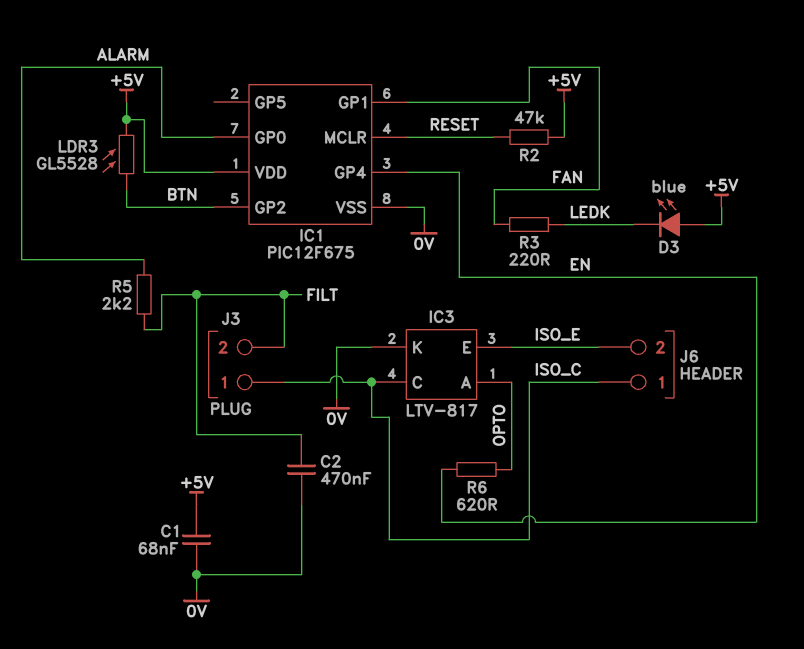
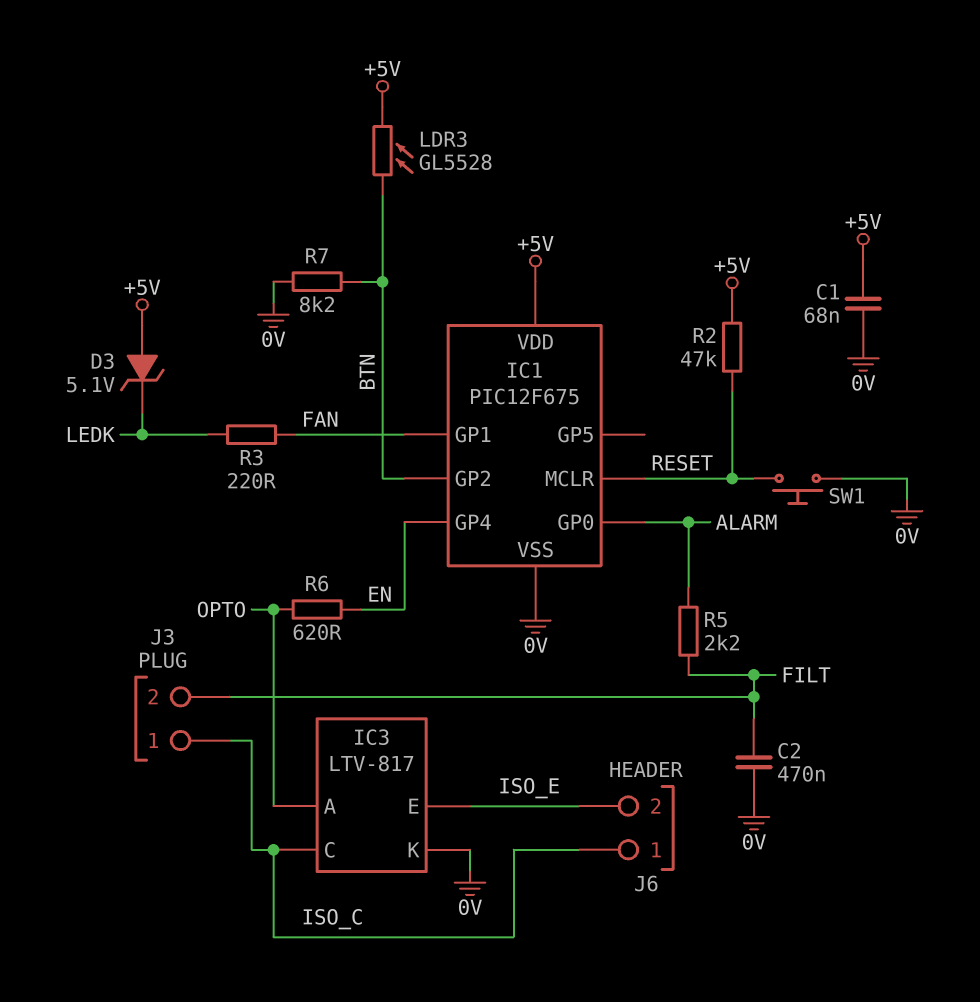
D3: LED blue (A +5V, K LEDK) -> zener 5.1V (A +5V, K LEDK)
R7: none -> 8.2k (0V, BTN)
SW1: none -> button (0V, RESET)

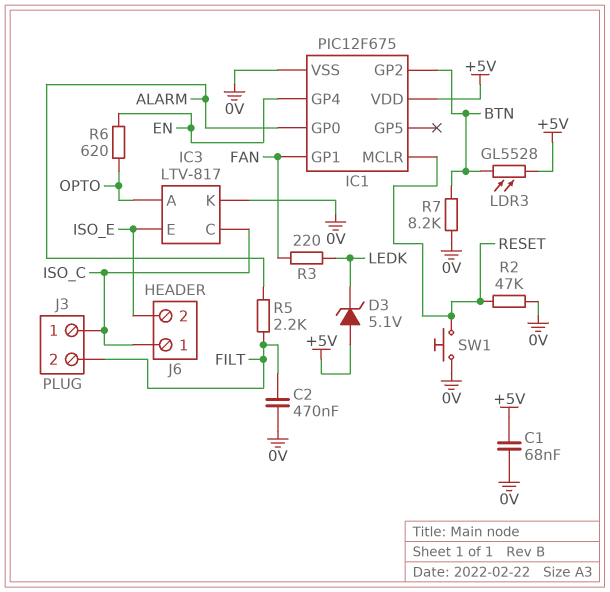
R2: 47k (+5V, RESET) -> 47k (0V, RESET)

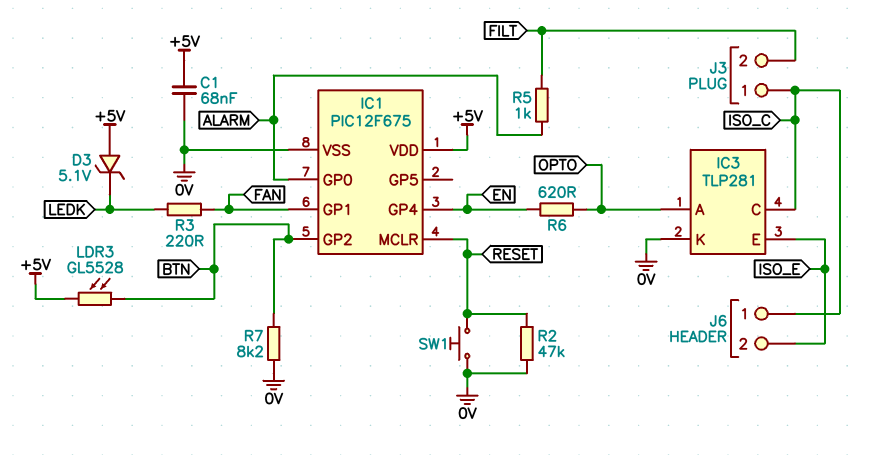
C2: 470nF (0V, FILT) -> none
IC3: LTV-817 -> TLP281
R5: 2.2k (ALARM, FILT) -> 1k (ALARM, FILT)

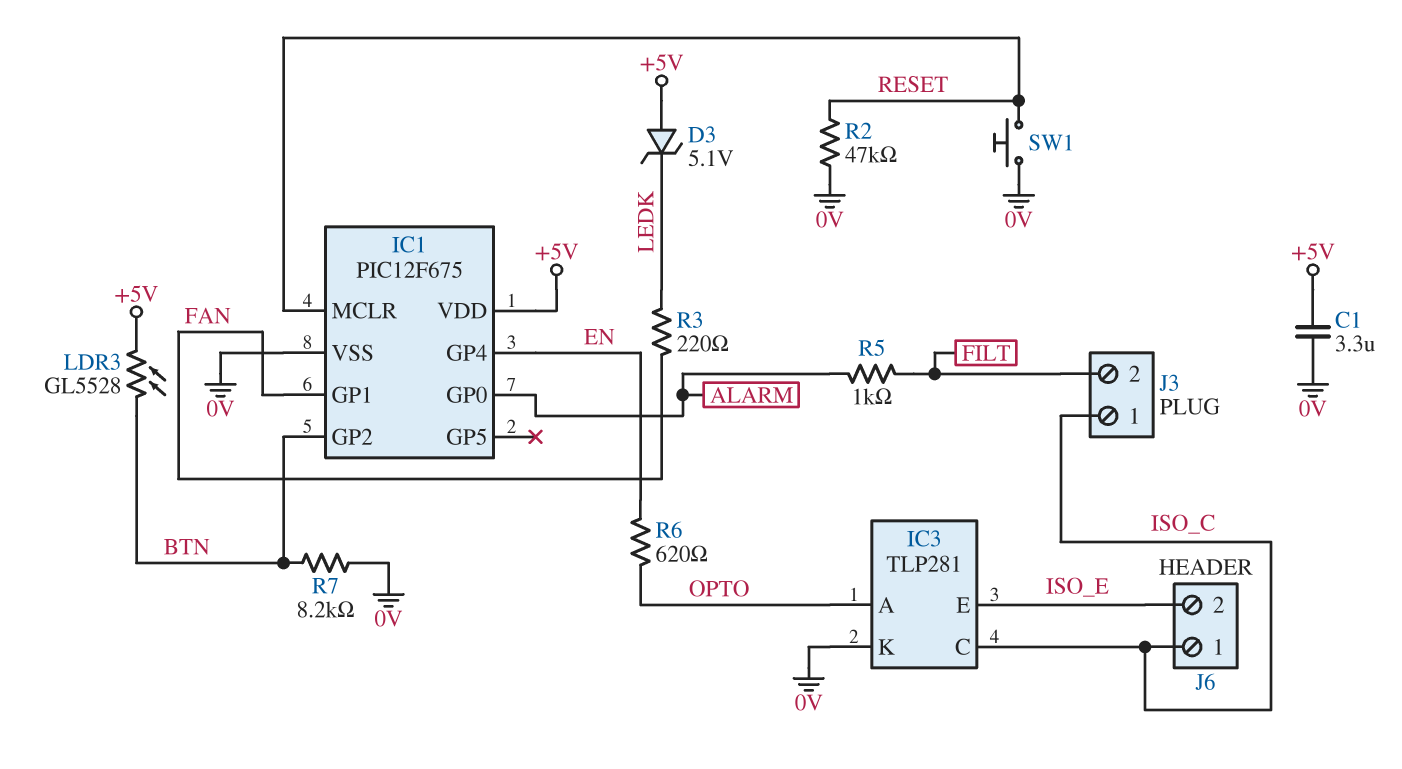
C1: 68nF (+5V, 0V) -> 3.3uF (+5V, 0V)

